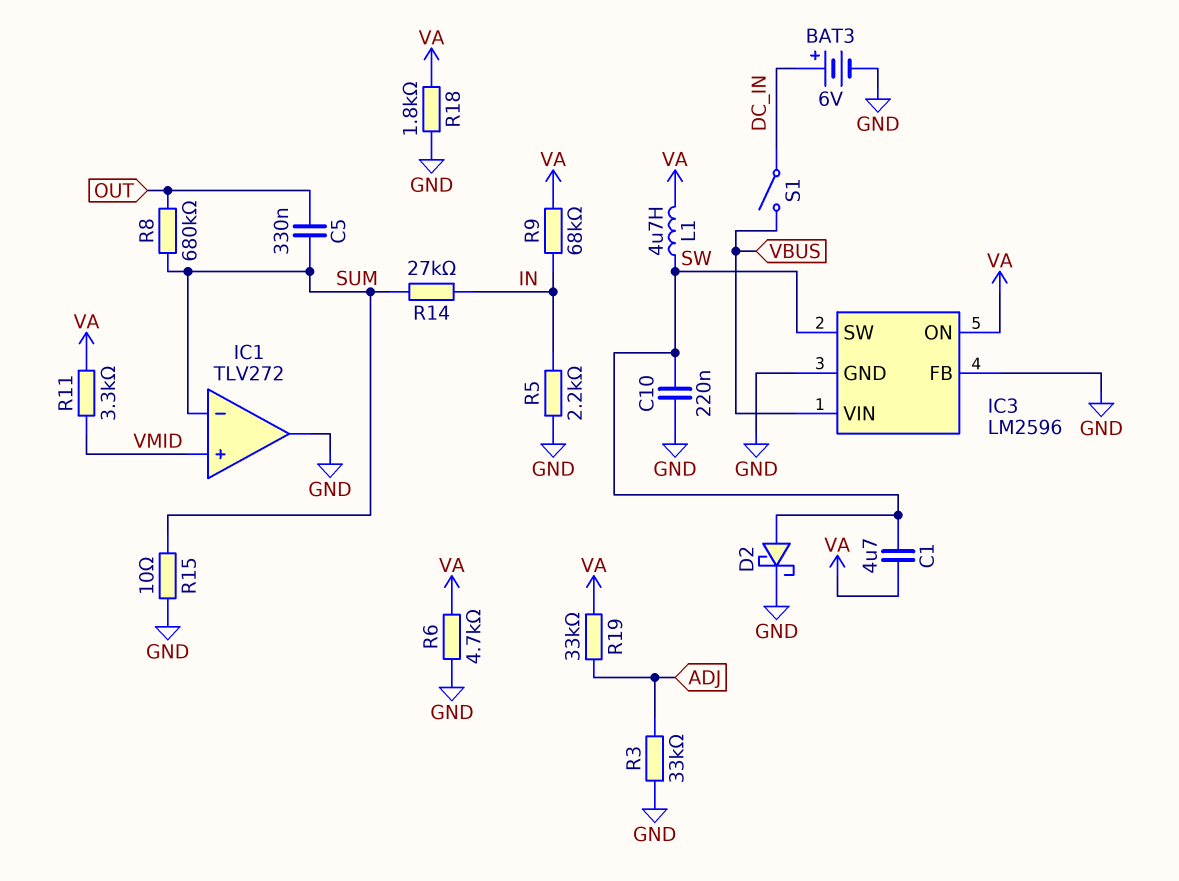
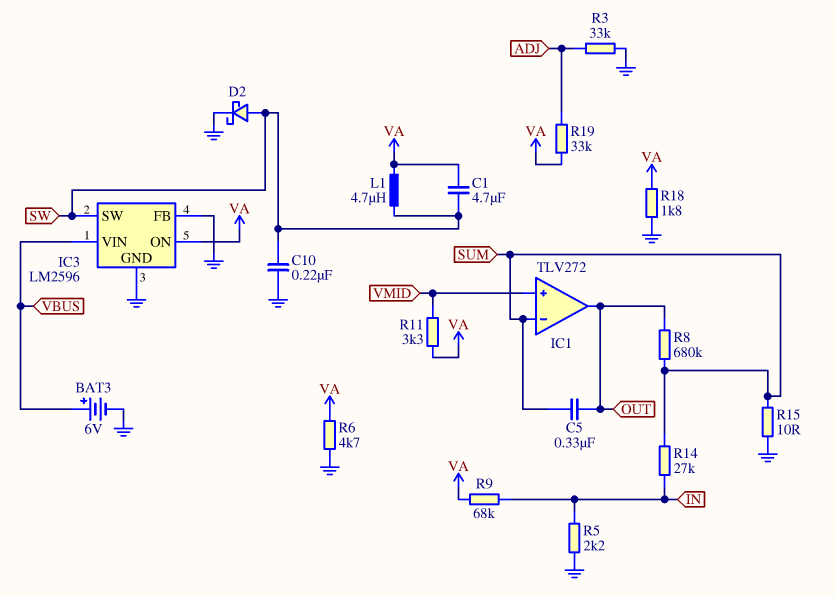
BAT3: 6V (plus DC_IN, minus GND) -> 6V (plus VBUS, minus GND)
IC1 pin out: GND -> OUT
S1: switch (DC_IN, VBUS) -> none

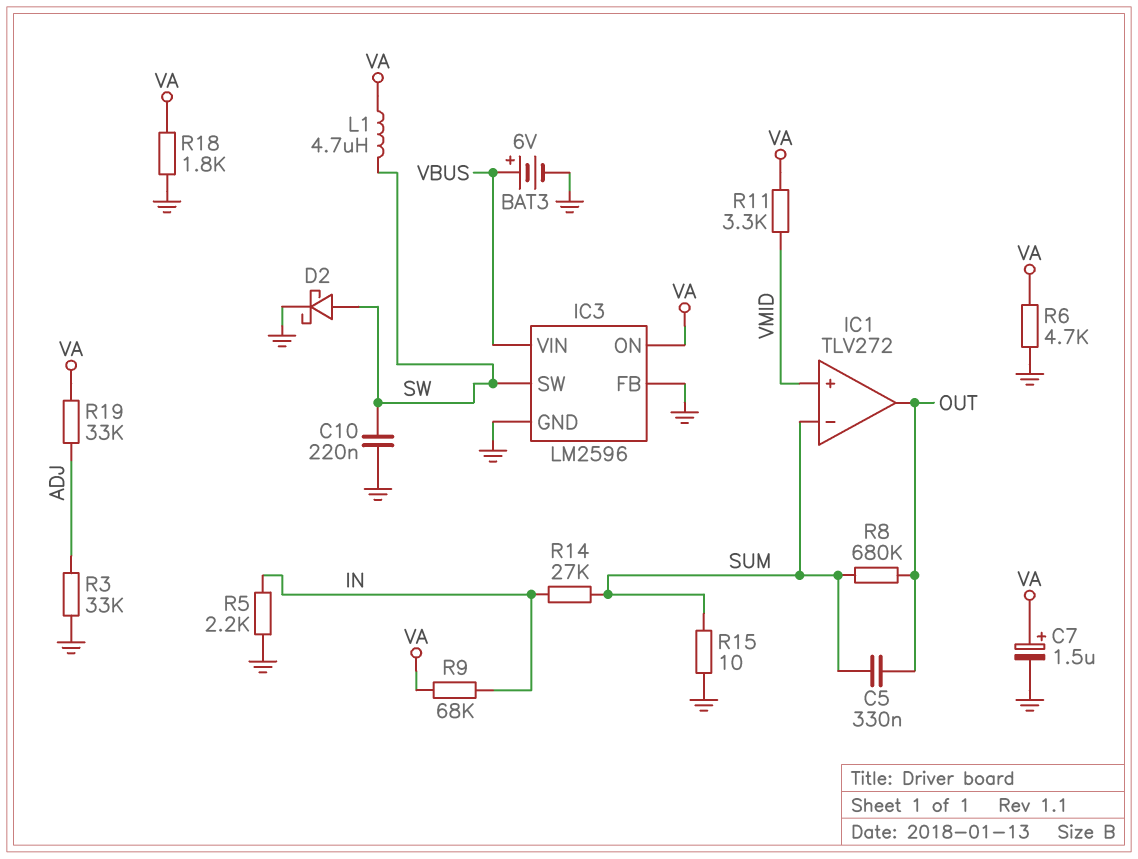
C1: 4.7uF (SW, VA) -> none
C7: none -> 1.5uF (plus VA, minus GND)

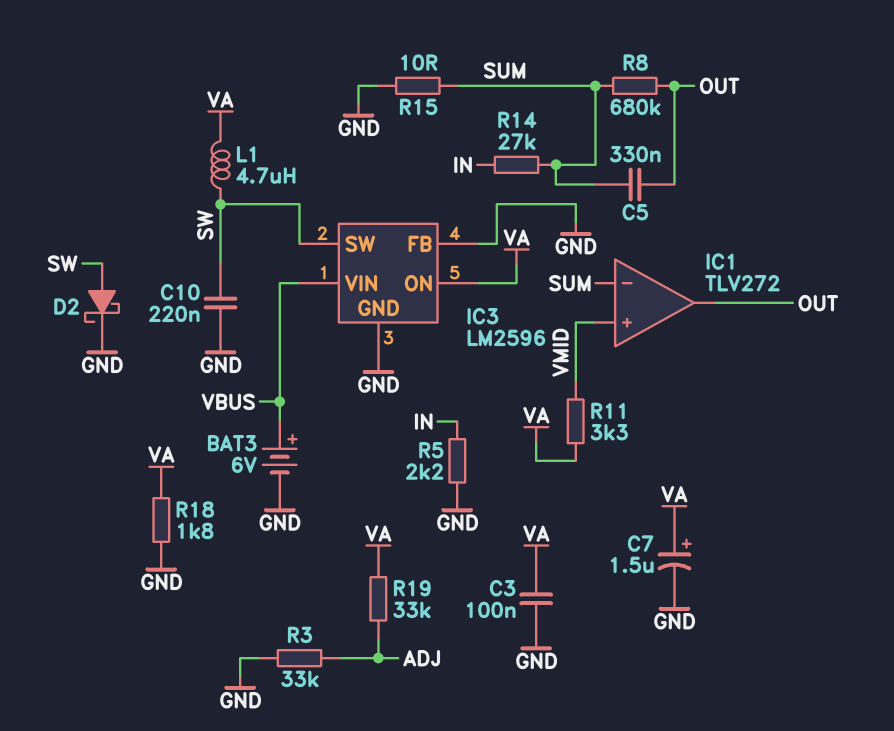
C3: none -> 100nF (GND, VA)
R6: 4.7k (GND, VA) -> none
R9: 68k (IN, VA) -> none

